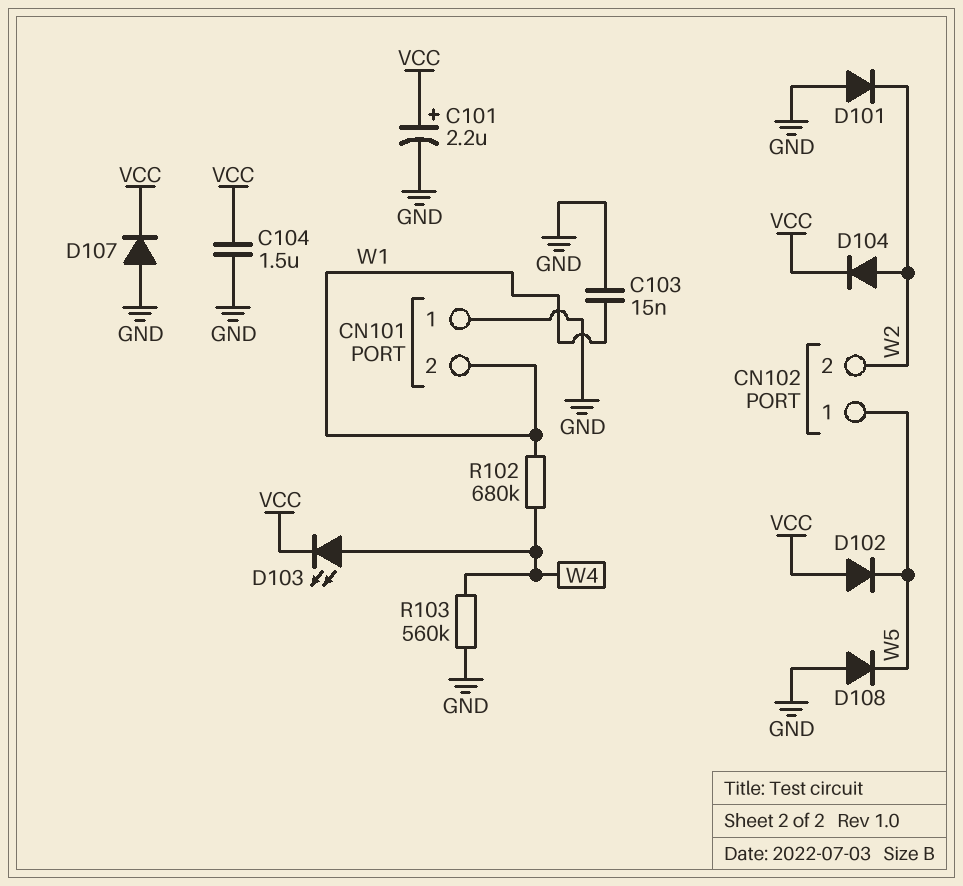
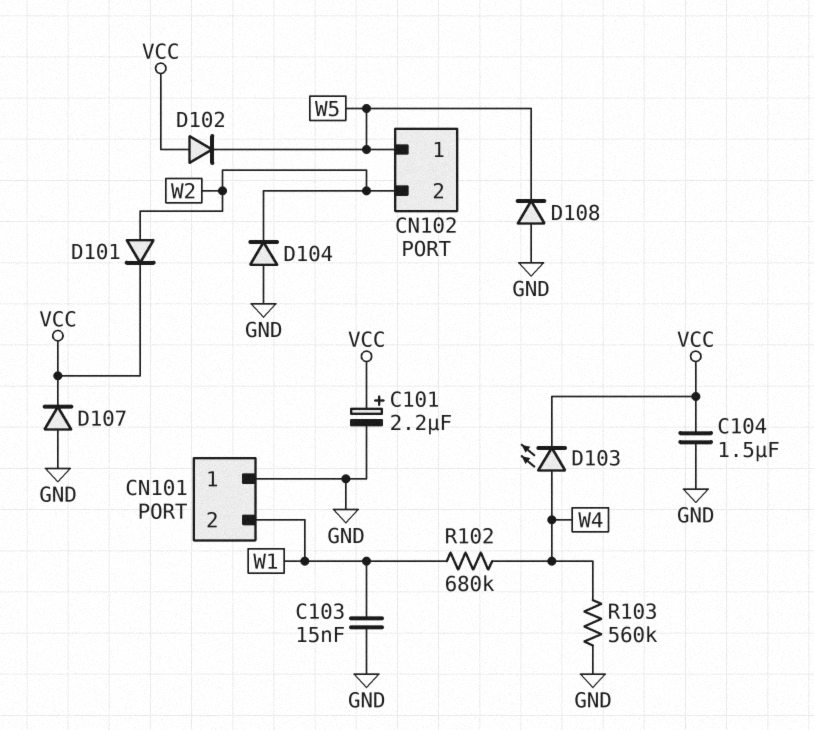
D101: diode (A GND, K W2) -> diode (A W2, K VCC)
D104: diode (A W2, K VCC) -> diode (A GND, K W2)

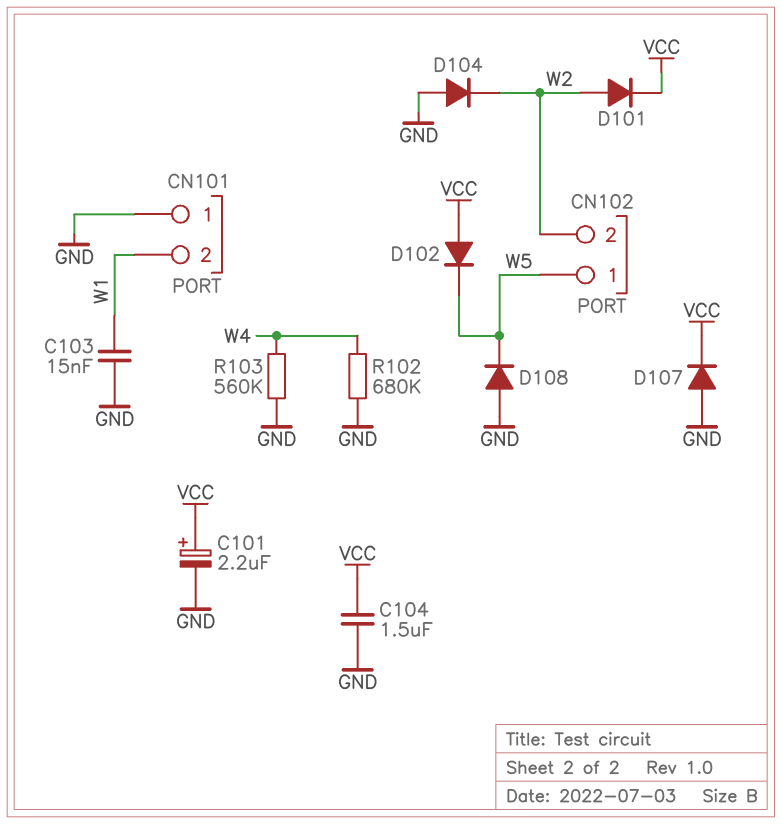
D103: LED (A W4, K VCC) -> none
R102: 680k (W1, W4) -> 680k (GND, W4)

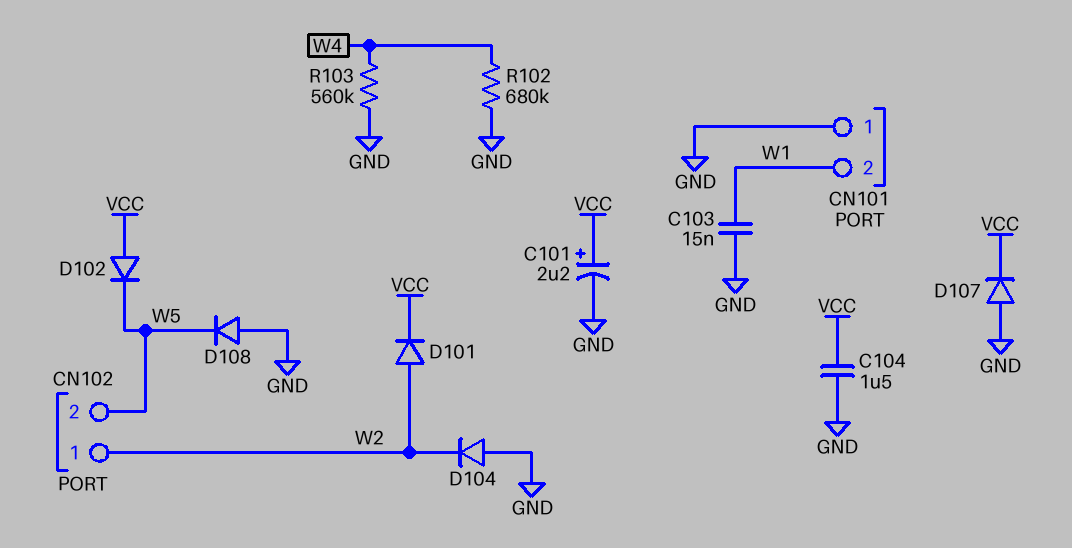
CN102 pin 1: W5 -> W2
CN102 pin 2: W2 -> W5

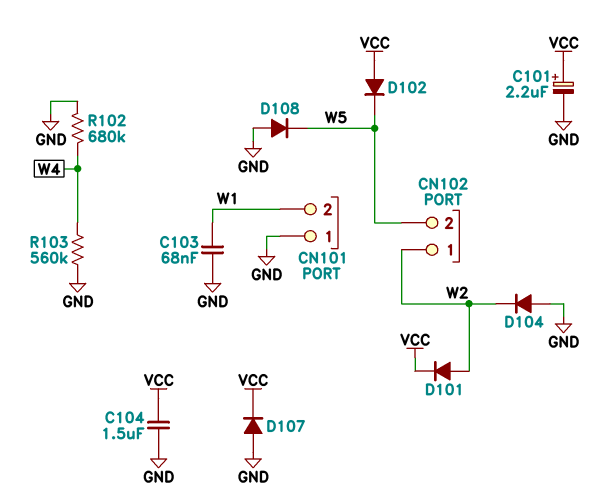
C103: 15nF (GND, W1) -> 68nF (GND, W1)

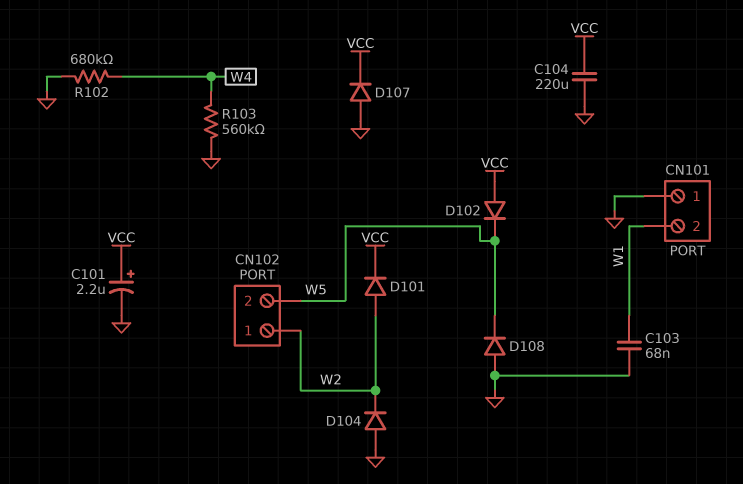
C104: 1.5uF (GND, VCC) -> 220uF (GND, VCC)

